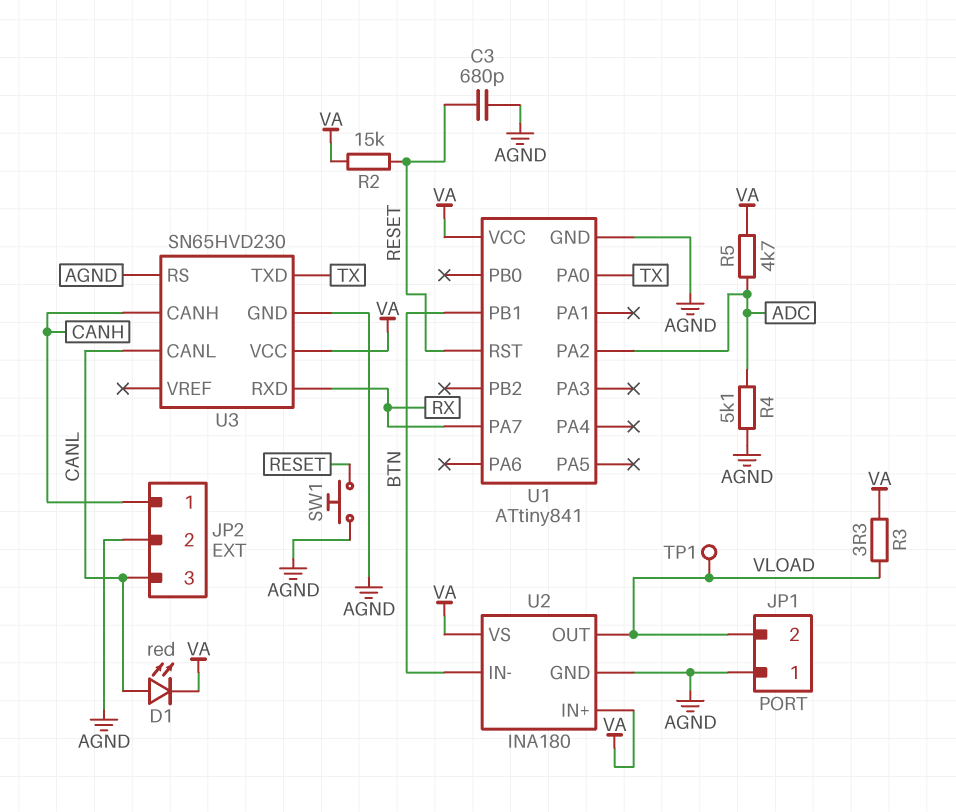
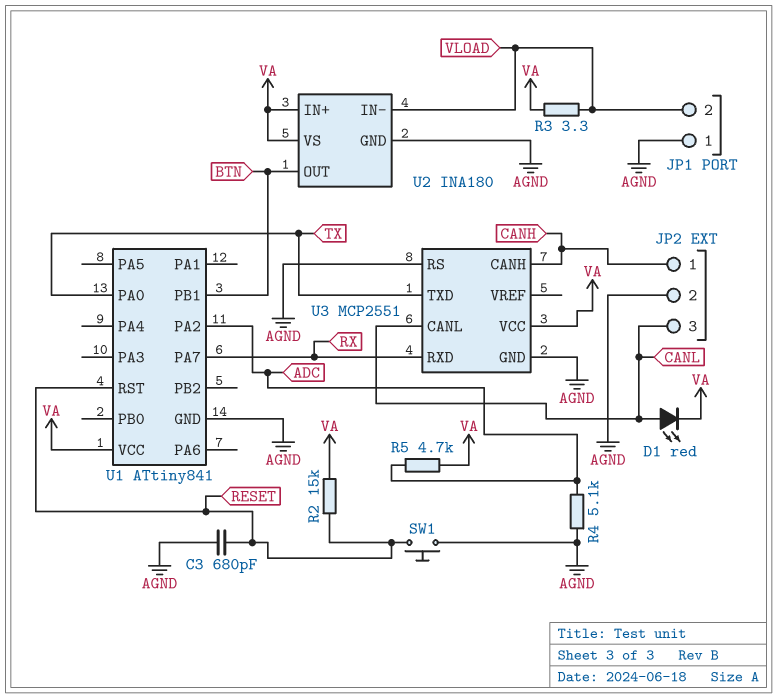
TP1: test point (VLOAD) -> none
U2 pin IN-: BTN -> VLOAD
U2 pin OUT: VLOAD -> BTN
U3: SN65HVD230 -> MCP2551

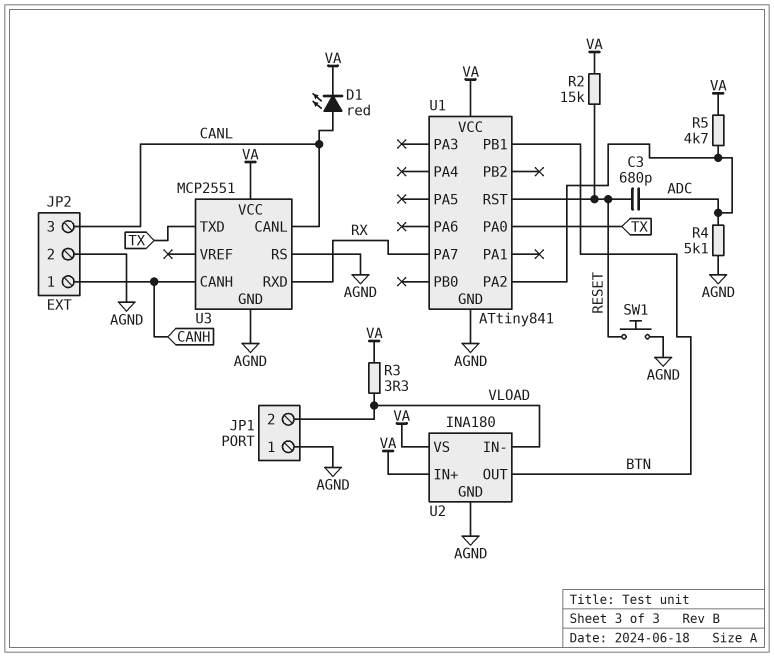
C3: 680pF (AGND, RESET) -> 680pF (ADC, RESET)

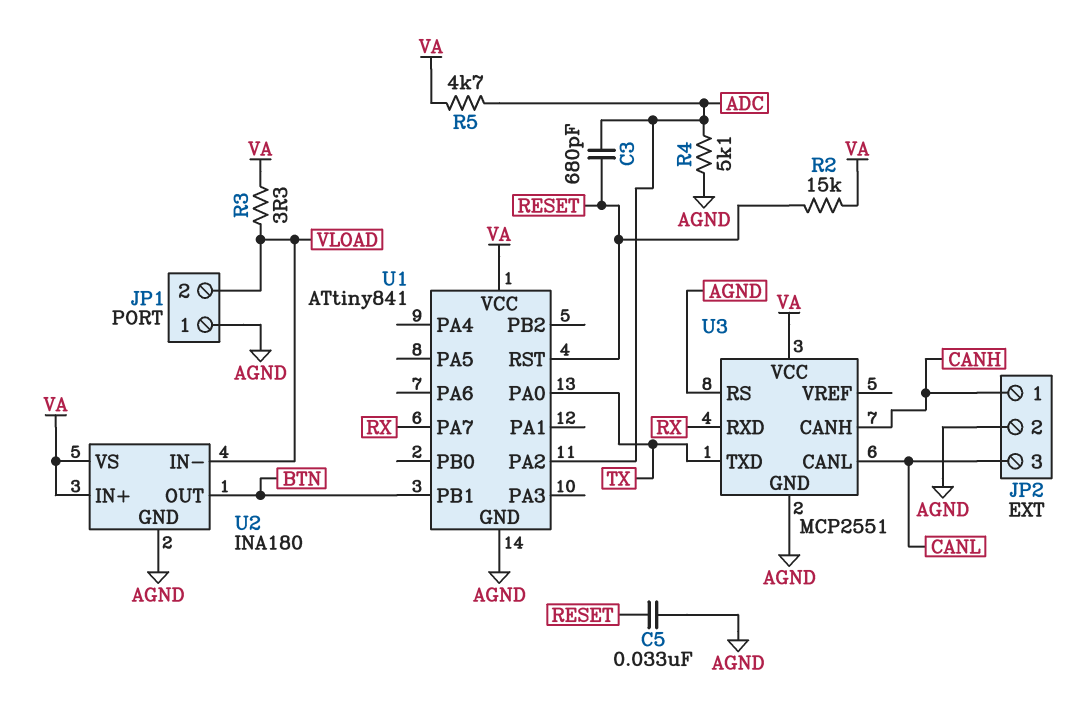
C5: none -> 33nF (AGND, RESET)
D1: LED red (A CANL, K VA) -> none
SW1: button (AGND, RESET) -> none

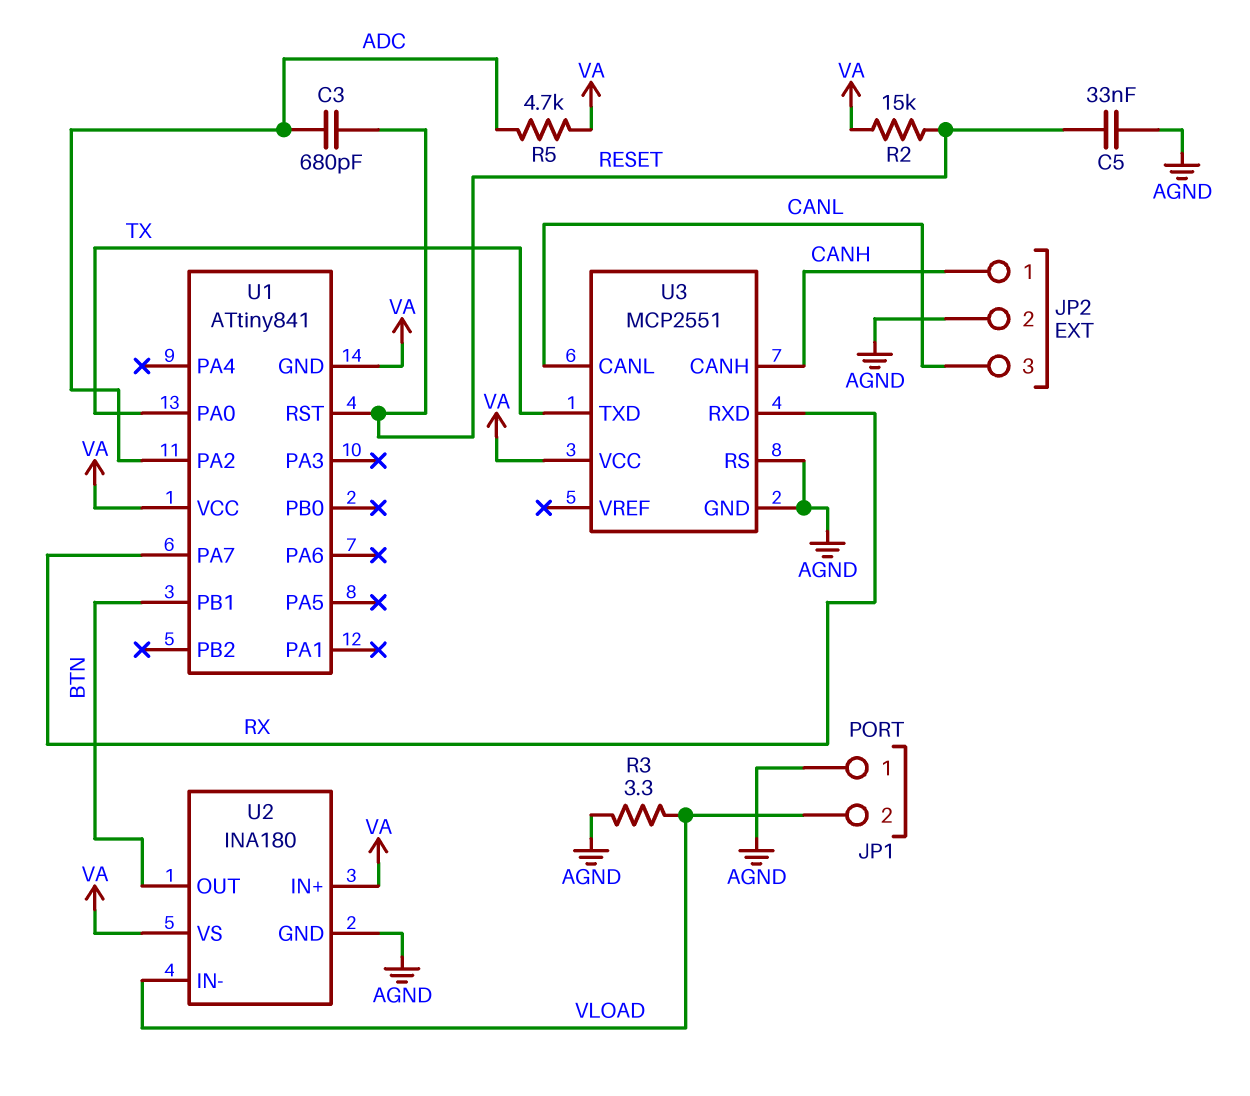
R3: 3.3 (VA, VLOAD) -> 3.3 (AGND, VLOAD)
R4: 5.1k (ADC, AGND) -> none
U1 pin GND: AGND -> VA

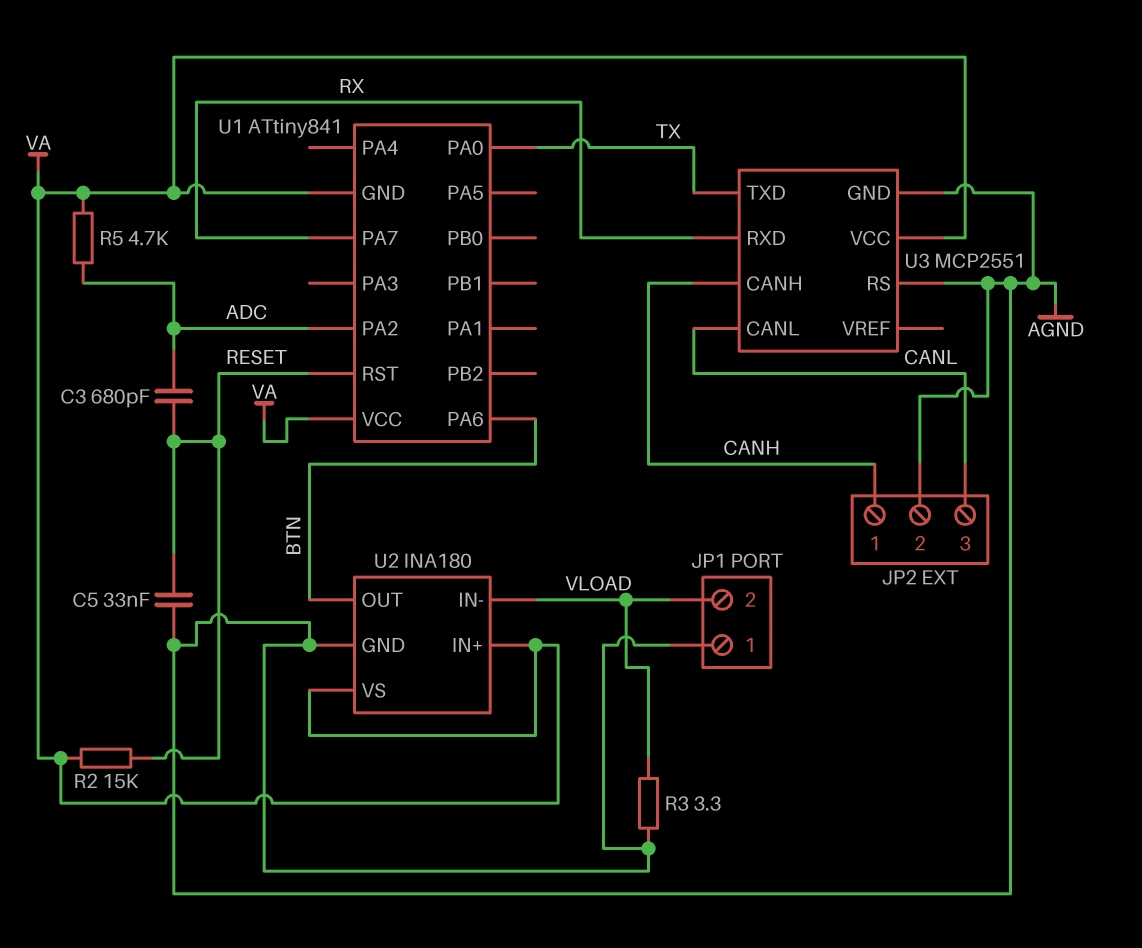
U1 pin PA6: none -> BTN
U1 pin PB1: BTN -> none

